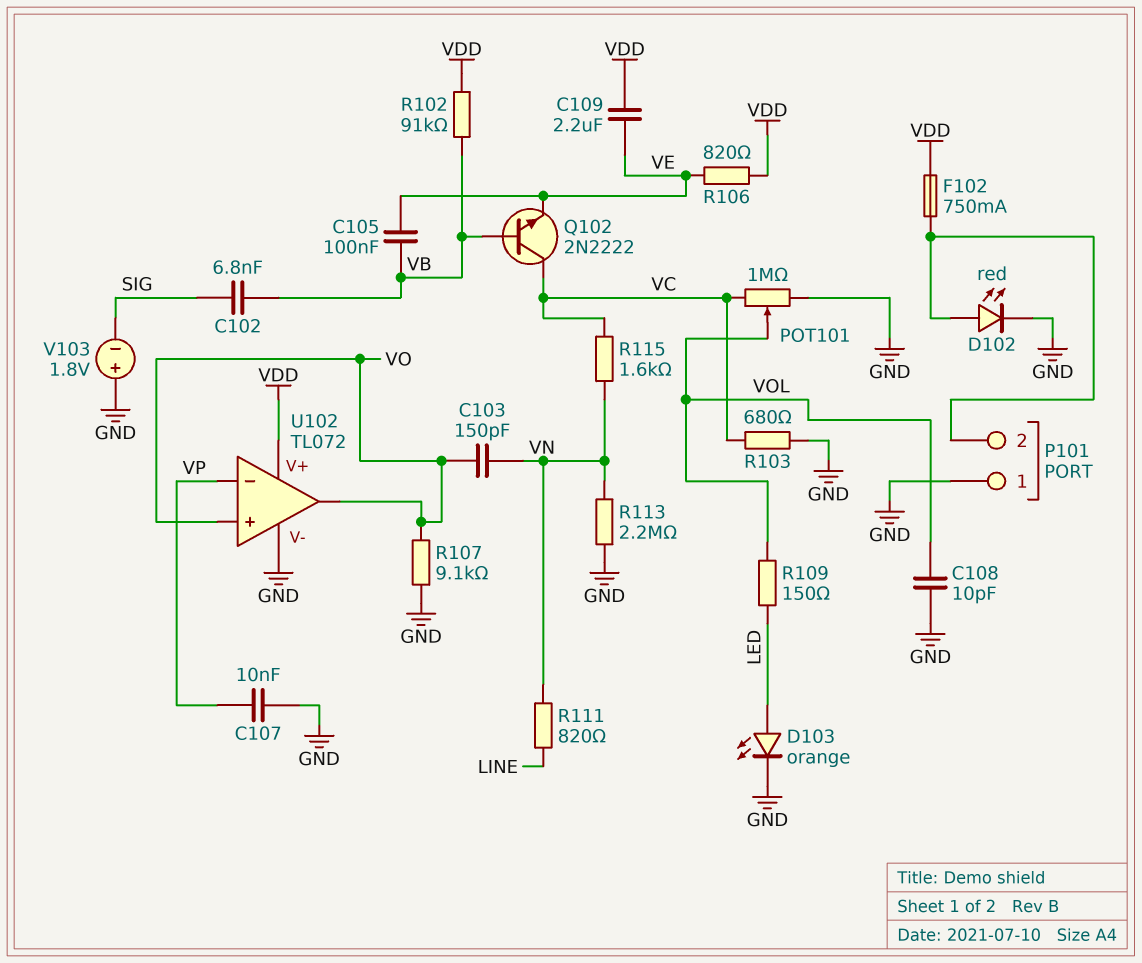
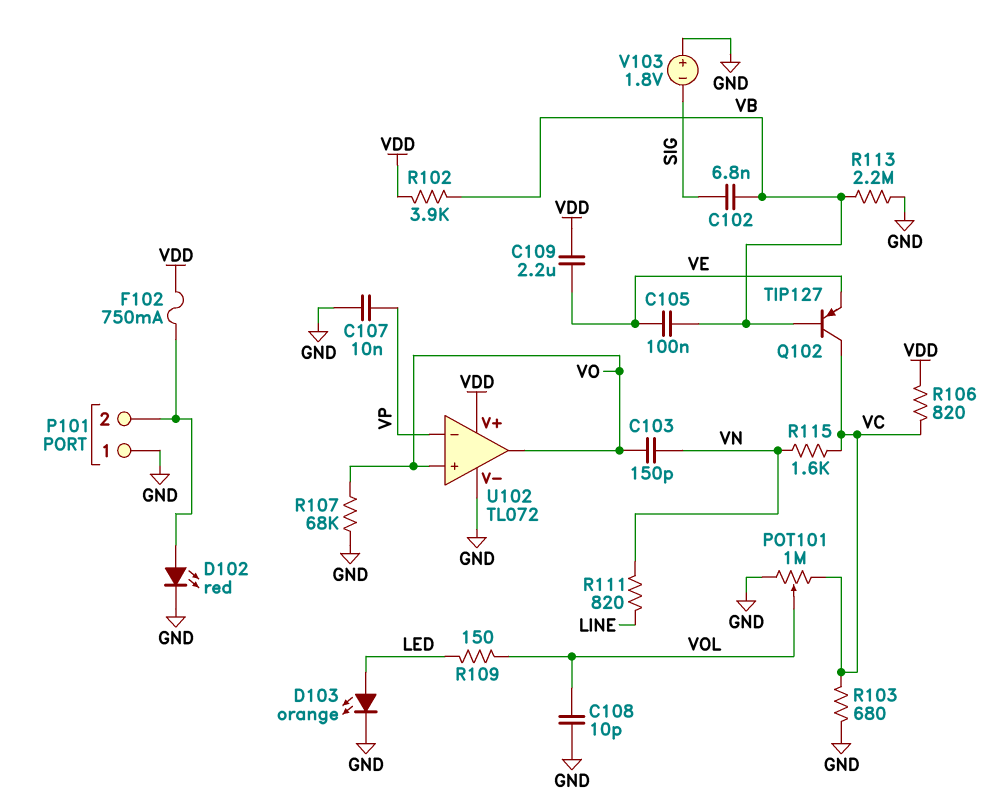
Q102: NPN 2N2222 (B VB, C VC, E VE) -> PNP TIP127 (B VB, C VC, E VE)
R102: 91k (VB, VDD) -> 3.9k (VB, VDD)
R106: 820 (VDD, VE) -> 820 (VC, VDD)
R107: 9.1k (GND, VO) -> 68k (GND, VO)
R113: 2.2M (GND, VN) -> 2.2M (GND, VB)

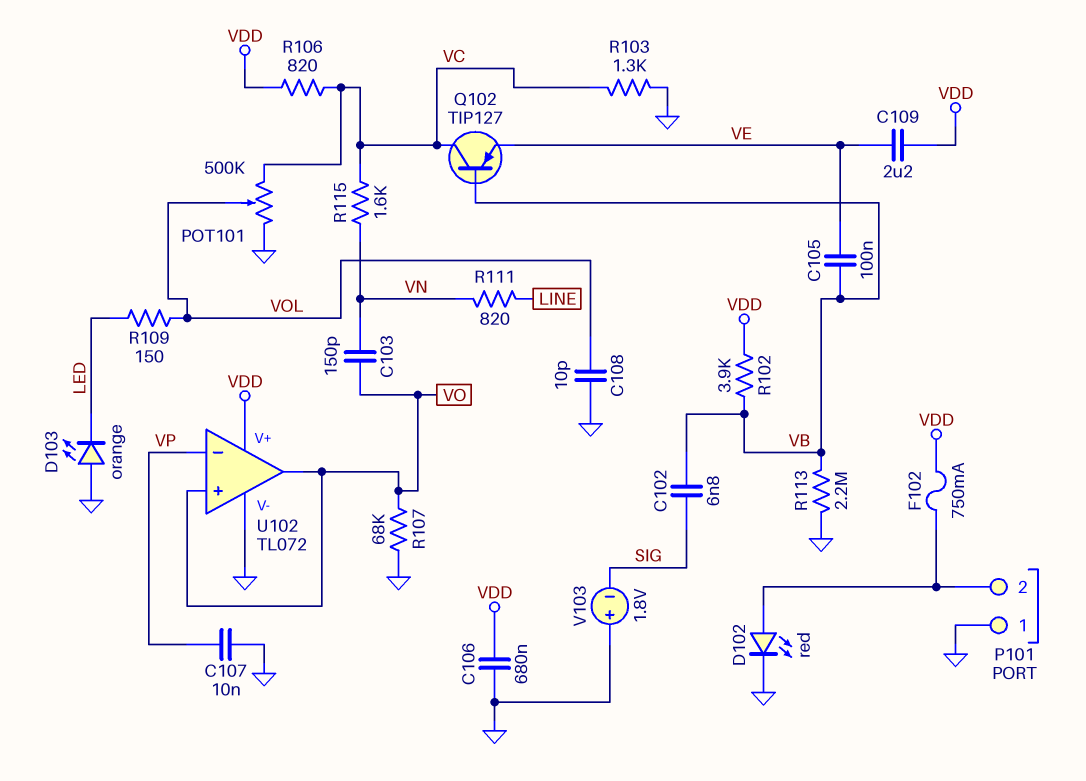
C106: none -> 680nF (GND, VDD)
D103: LED orange (A LED, K GND) -> LED orange (A GND, K LED)
POT101: 1M (GND, VC, wiper VOL) -> 500k (GND, VC, wiper VOL)
R103: 680 (GND, VC) -> 1.3k (GND, VC)

